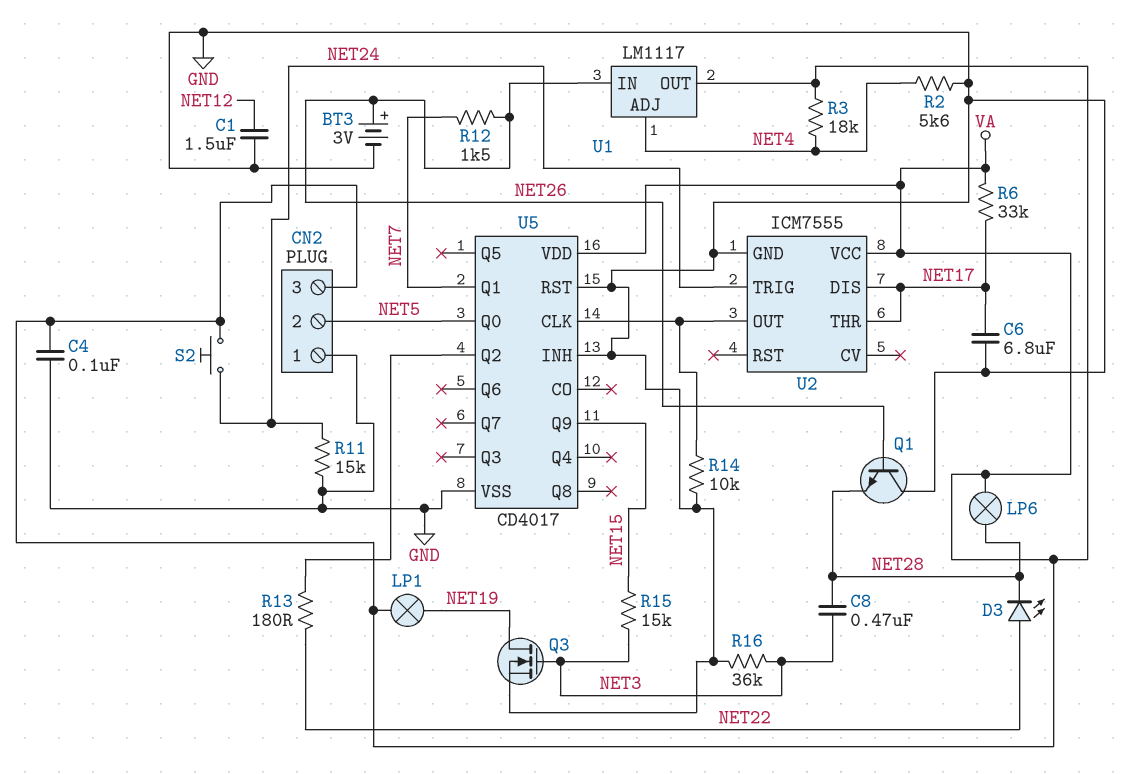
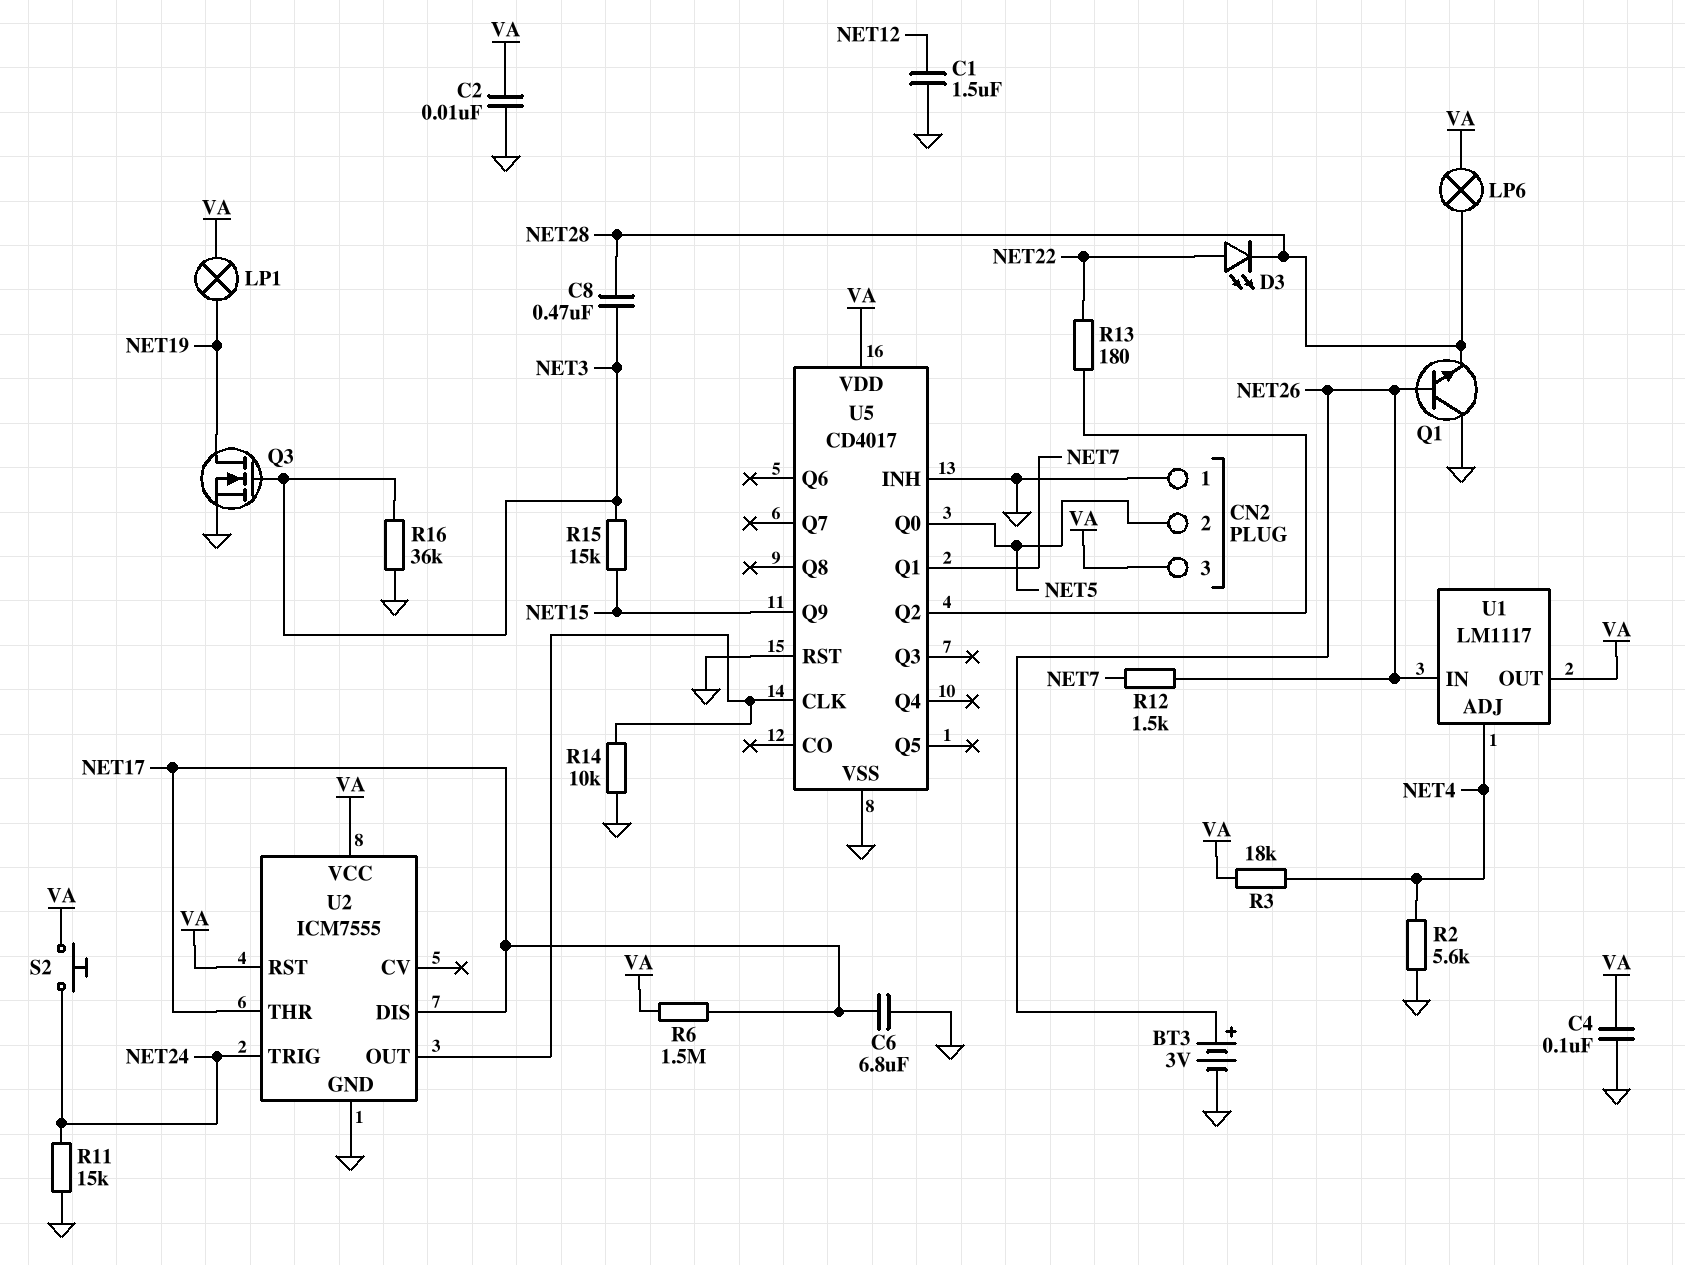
C2: none -> 10nF (GND, VA)
R6: 33k (NET17, VA) -> 1.5M (NET17, VA)
U2 pin RST: none -> VA

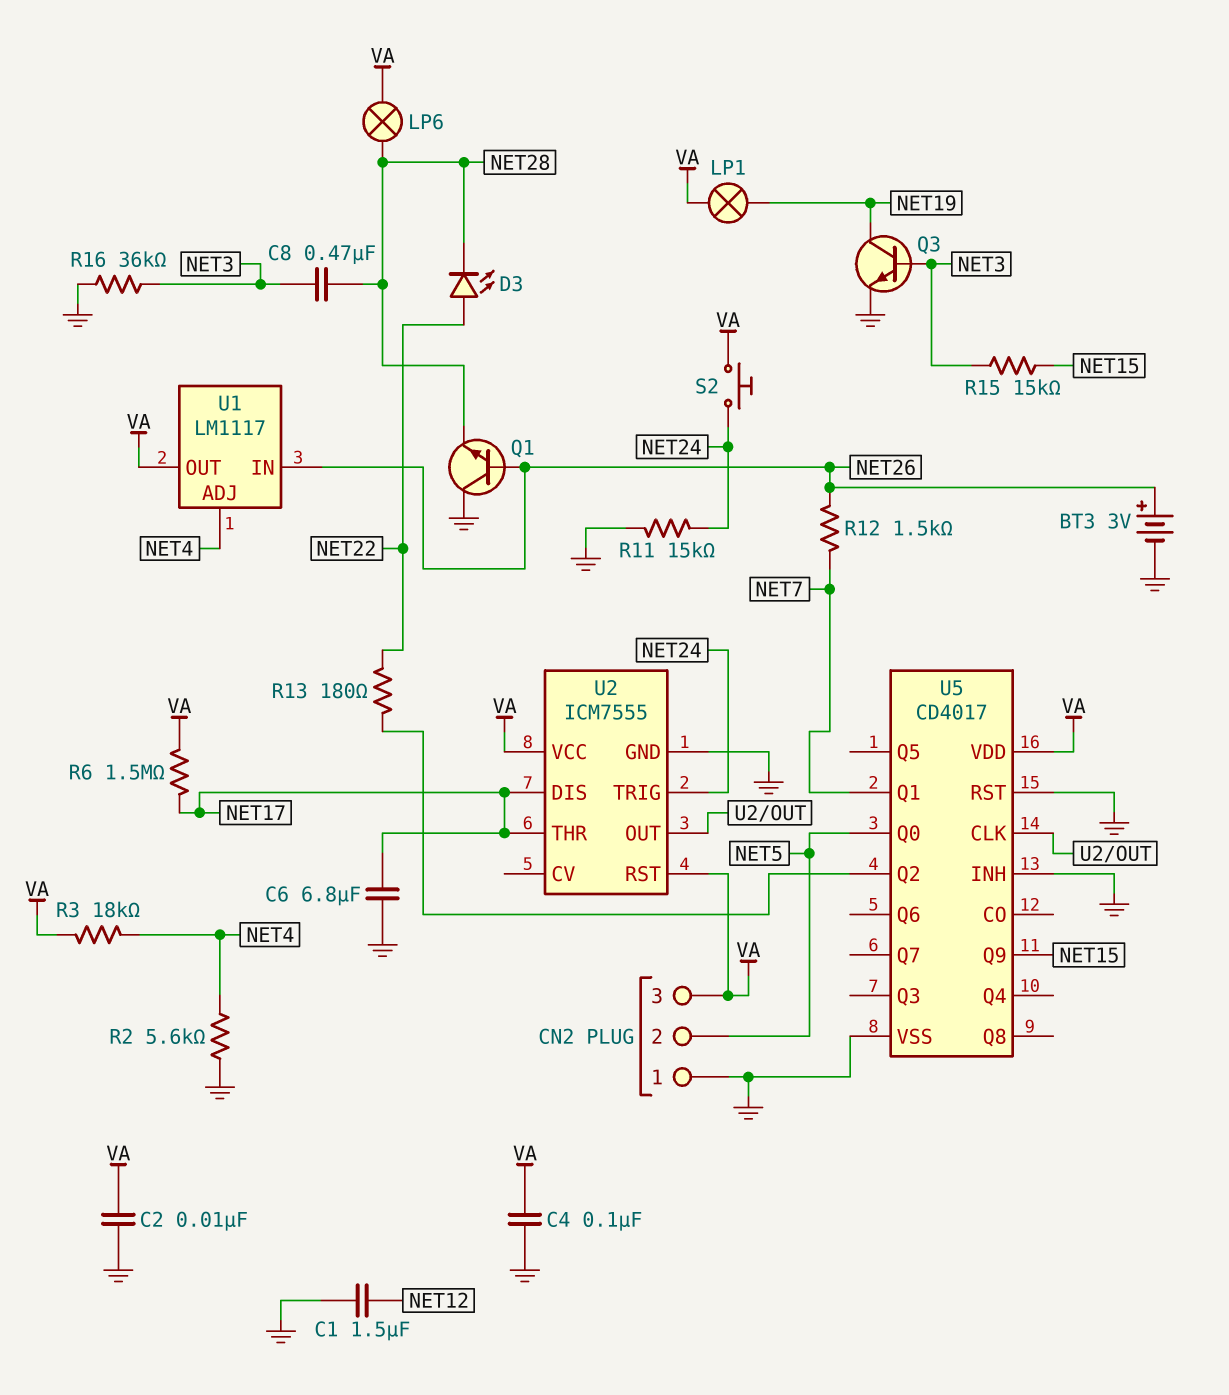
Q3: NMOS (G NET3, D NET19, S GND) -> NPN (B NET3, C NET19, E GND)
R14: 10k (GND, U2/OUT) -> none

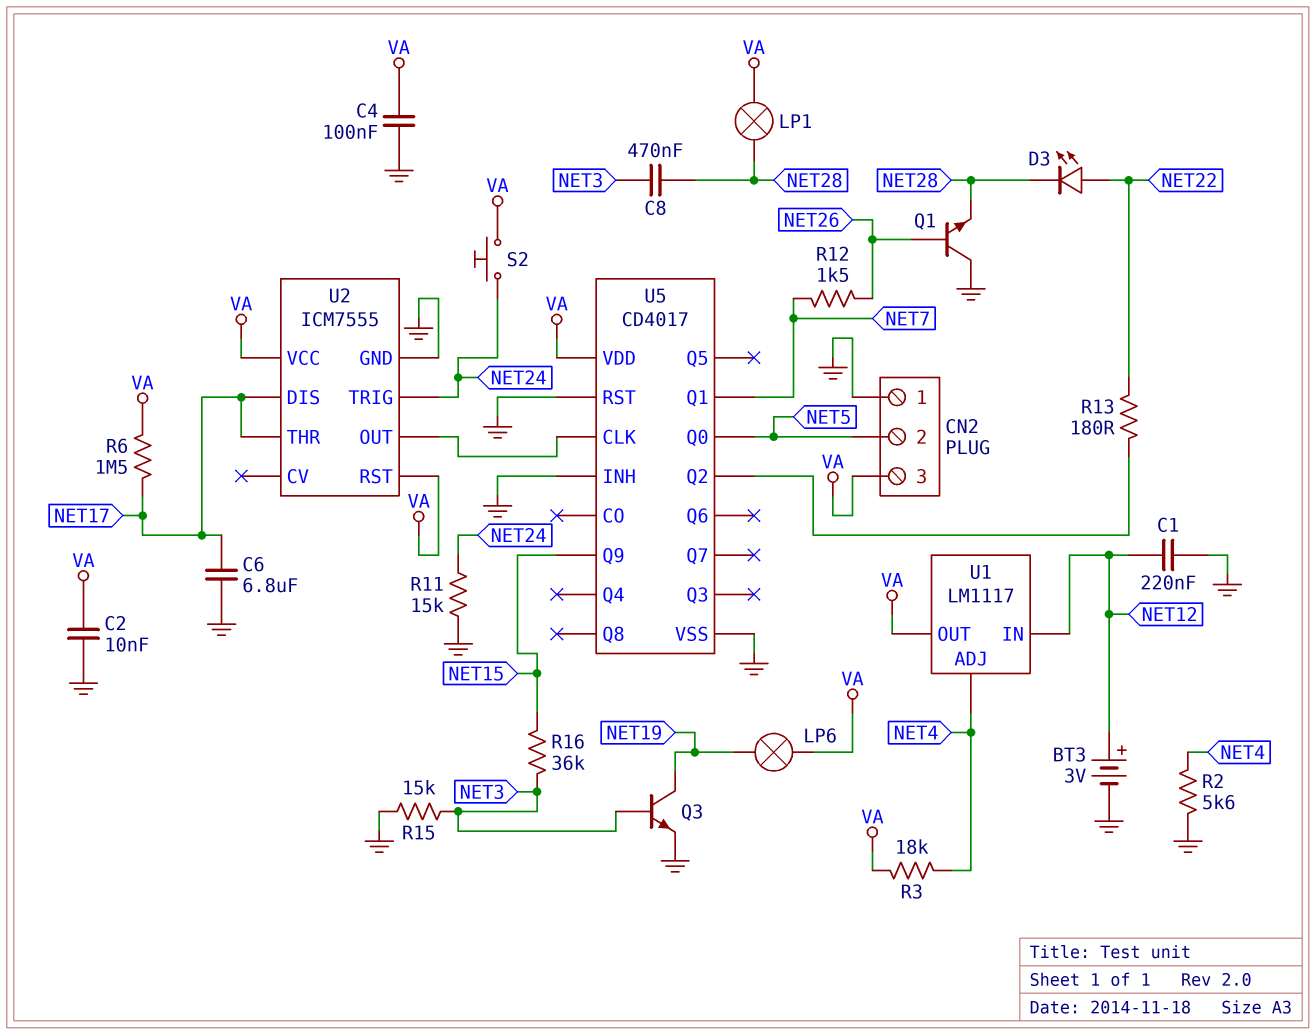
BT3: 3V (plus NET26, minus GND) -> 3V (plus NET12, minus GND)
C1: 1.5uF (GND, NET12) -> 220nF (GND, NET12)
LP1: lamp (NET19, VA) -> lamp (NET28, VA)
LP6: lamp (NET28, VA) -> lamp (NET19, VA)
R15: 15k (NET3, NET15) -> 15k (GND, NET3)
R16: 36k (GND, NET3) -> 36k (NET3, NET15)
U1 pin IN: NET26 -> NET12

